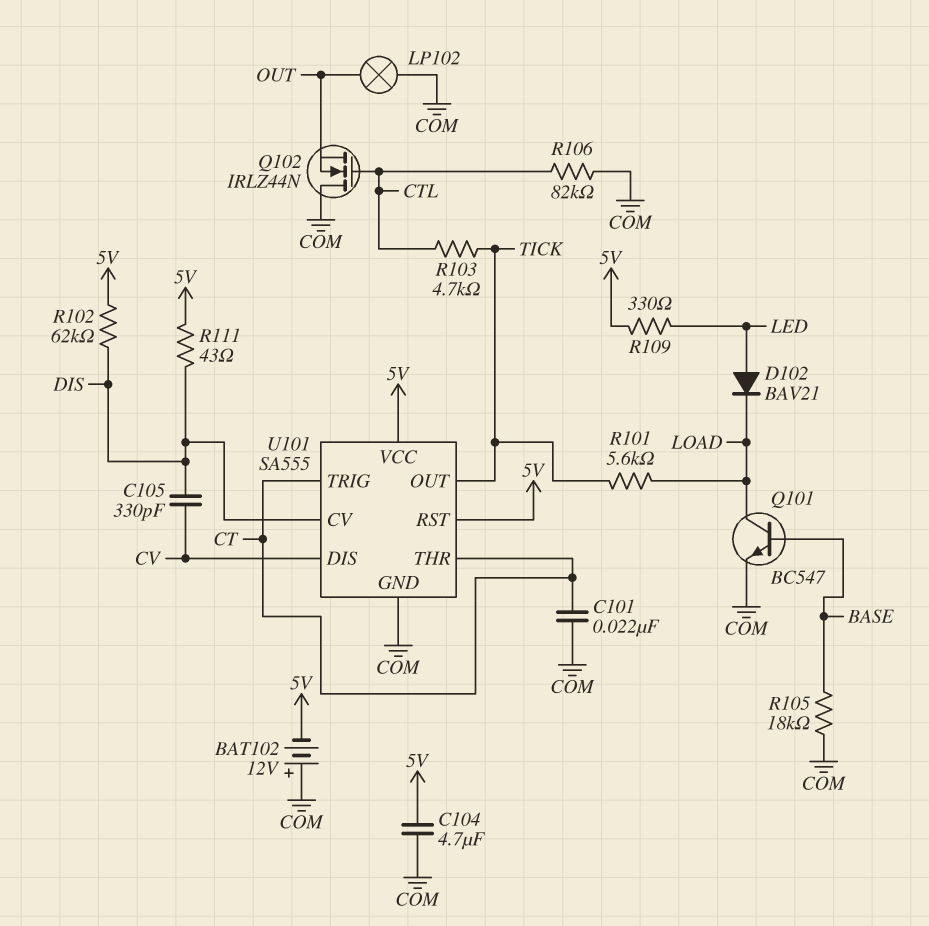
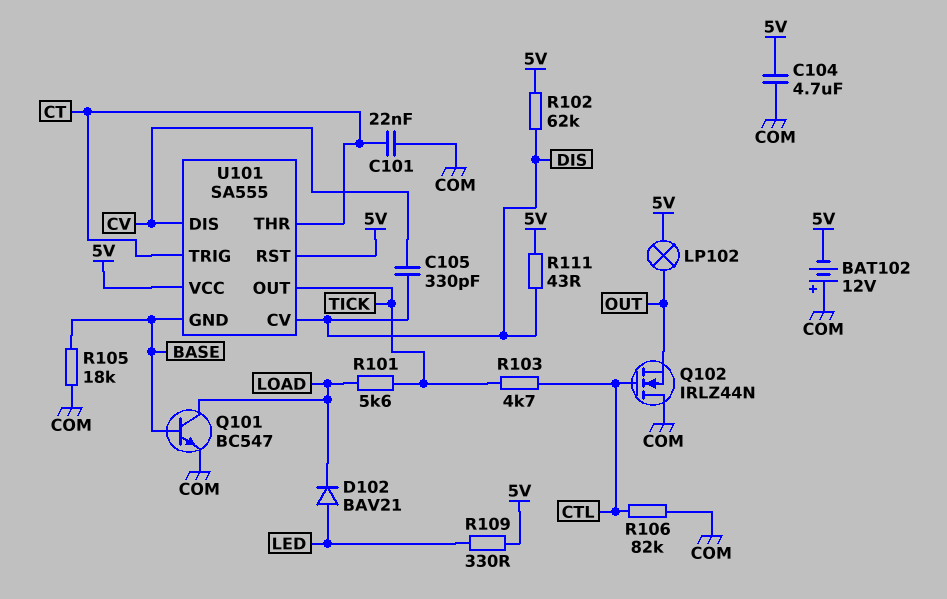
LP102: lamp (COM, OUT) -> lamp (5V, OUT)
U101 pin GND: COM -> BASE

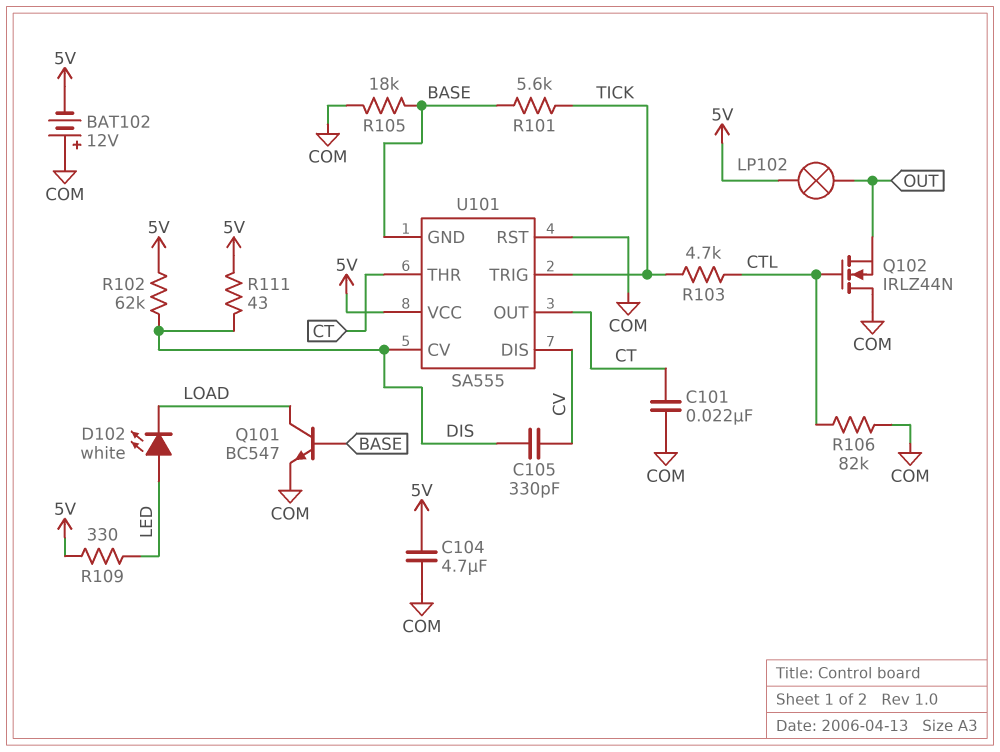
D102: diode BAV21 (A LED, K LOAD) -> LED white (A LED, K LOAD)
R101: 5.6k (LOAD, TICK) -> 5.6k (BASE, TICK)
U101 pin OUT: TICK -> CT
U101 pin RST: 5V -> COM
U101 pin TRIG: CT -> TICK

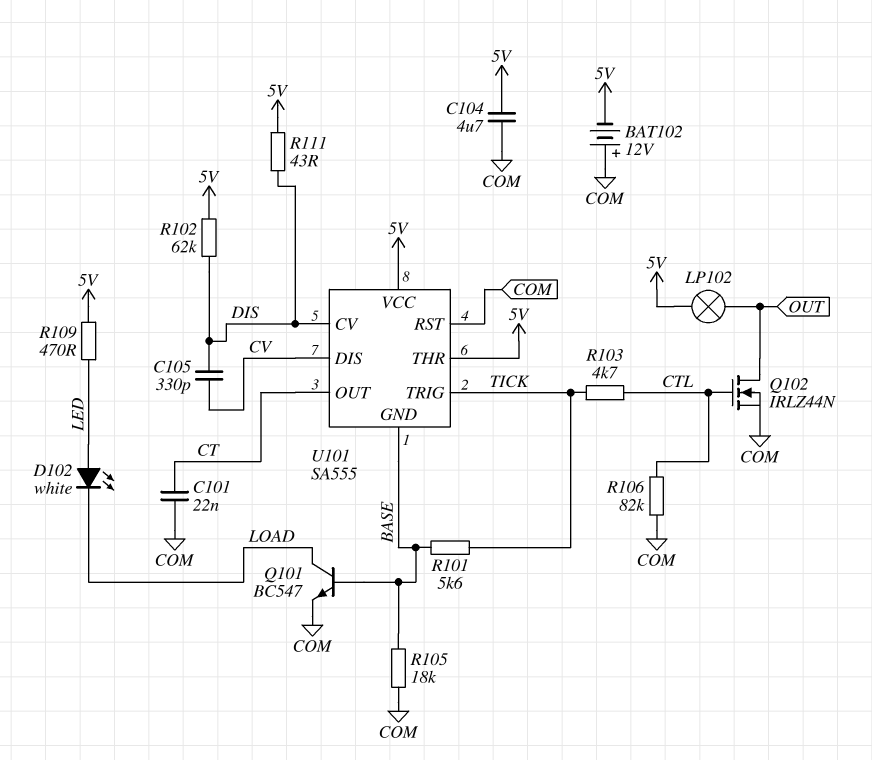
Q102: NMOS IRLZ44N (G CTL, D COM, S OUT) -> NMOS IRLZ44N (G CTL, D OUT, S COM)
R109: 330 (5V, LED) -> 470 (5V, LED)
U101 pin THR: CT -> 5V

